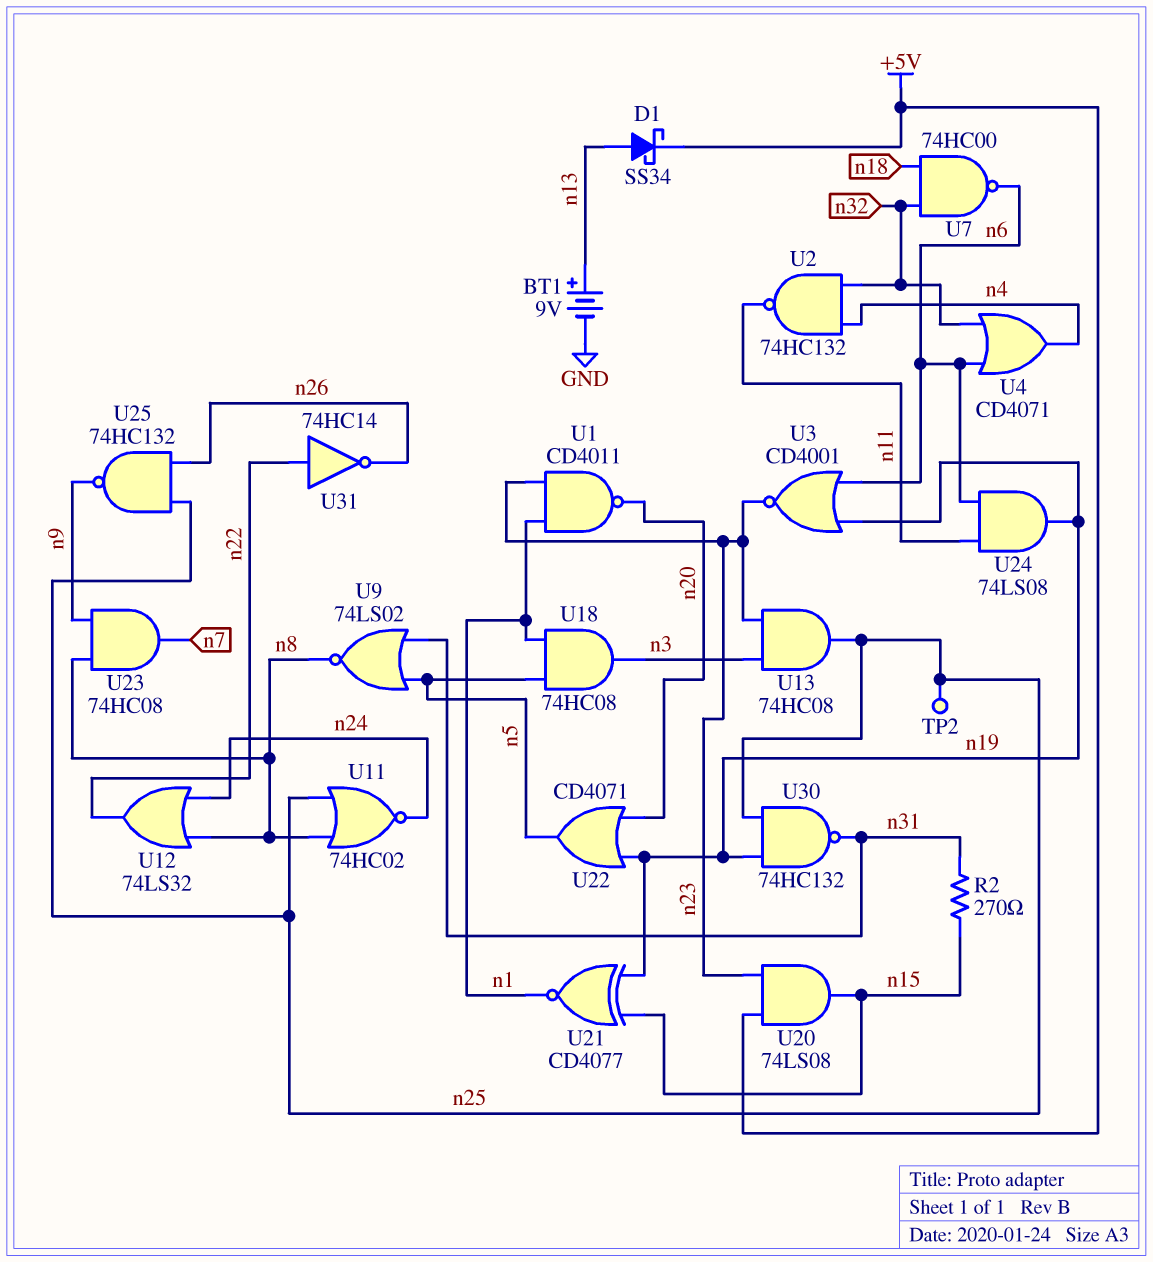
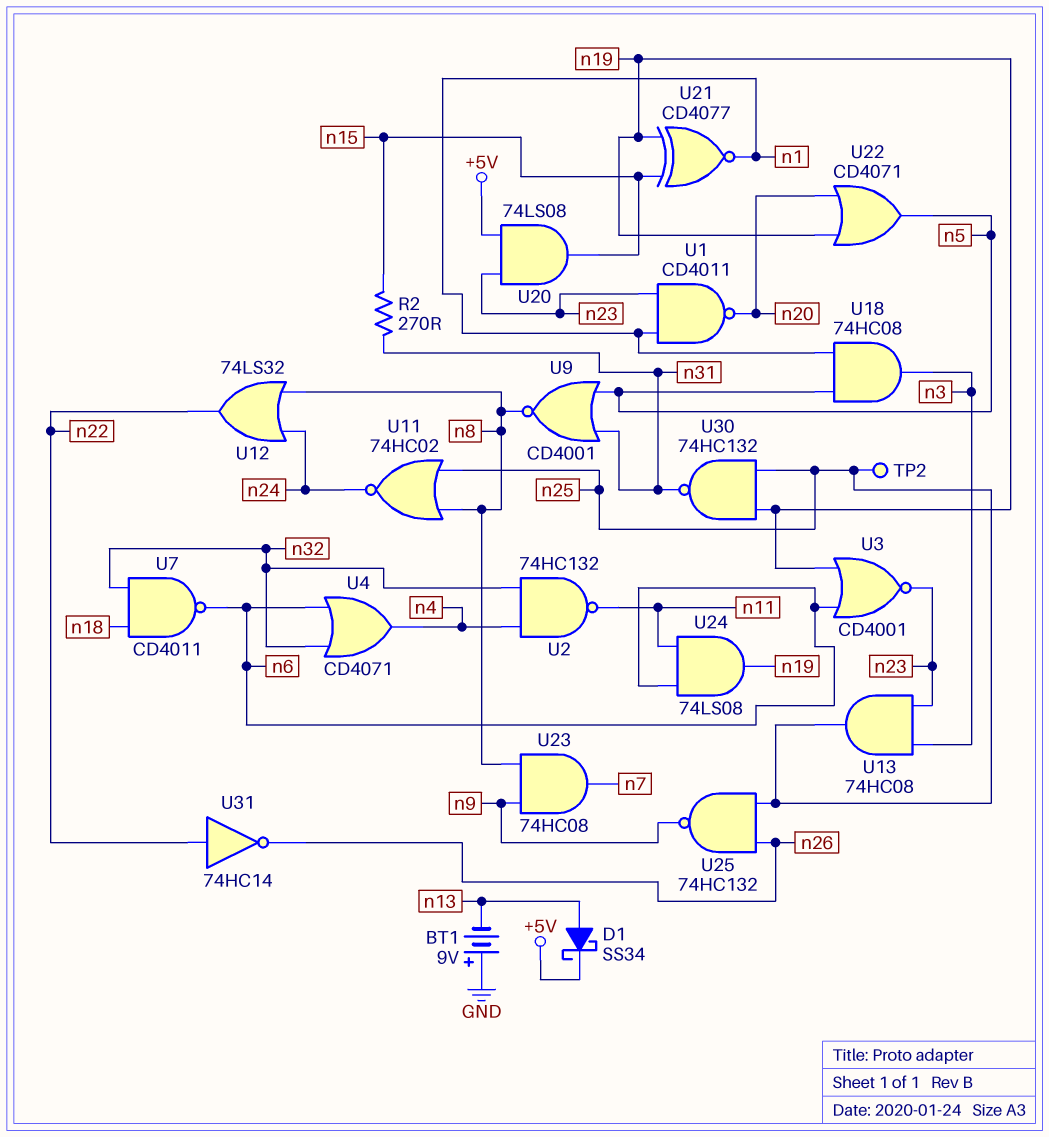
BT1: 9V (plus n13, minus GND) -> 9V (plus GND, minus n13)
U7: NAND 74HC00 (in n18, in n32, out n6) -> NAND CD4011 (in n18, in n32, out n6)
U9: NOR 74LS02 (in n5, in n31, out n8) -> NOR CD4001 (in n5, in n31, out n8)

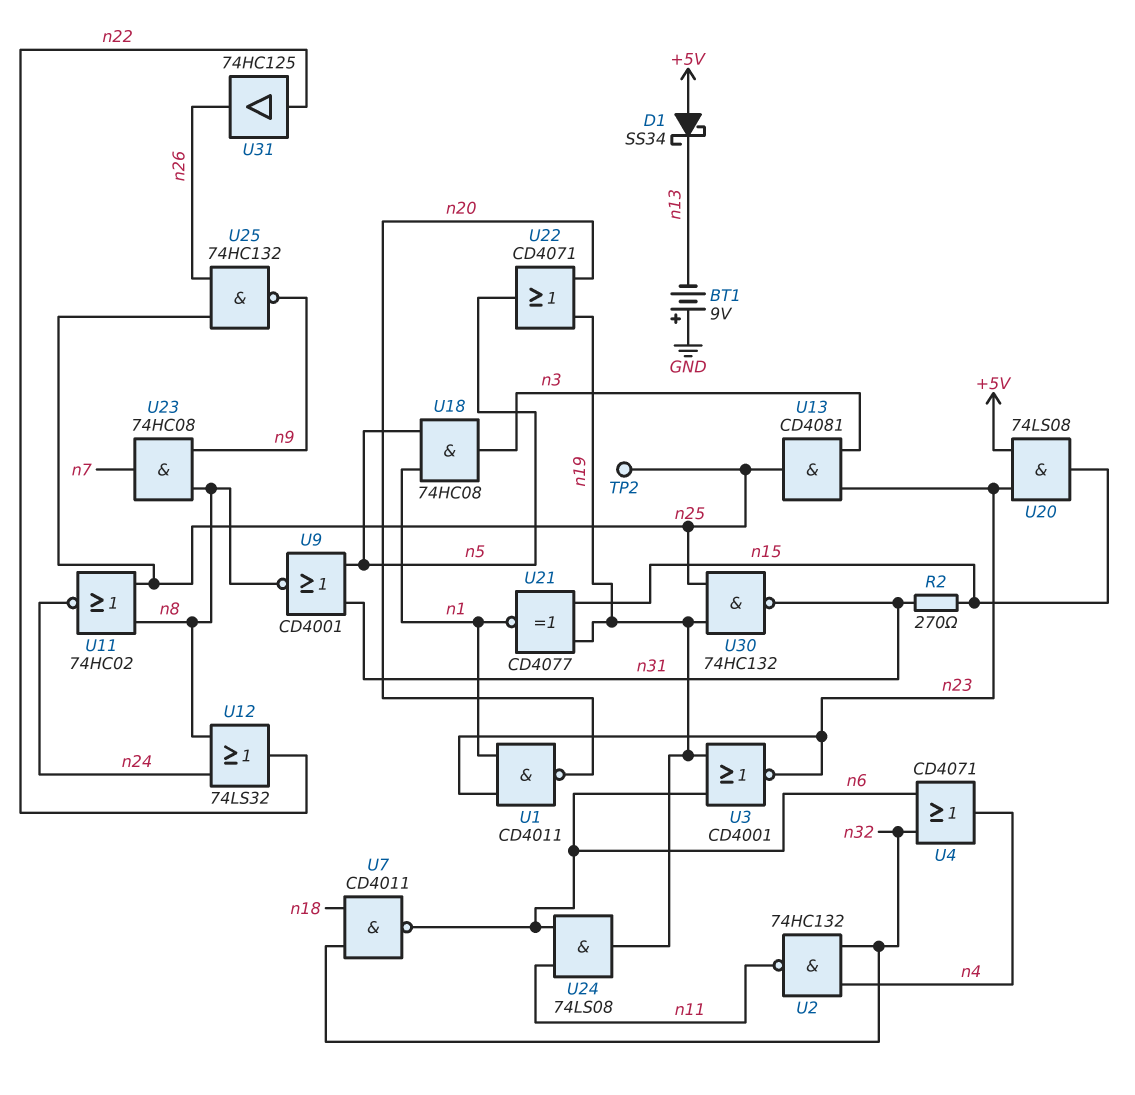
D1: schottky SS34 (A n13, K +5V) -> schottky SS34 (A +5V, K n13)
U13: AND 74HC08 (in n3, in n23, out n25) -> AND CD4081 (in n3, in n23, out n25)
U31: NOT 74HC14 (in n22, out n26) -> buffer 74HC125 (in n22, out n26)

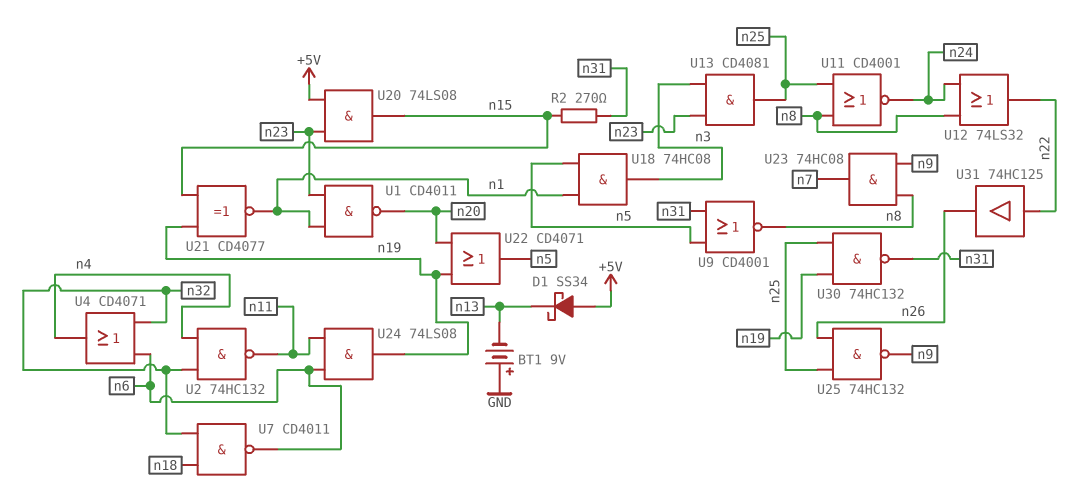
TP2: test point (n25) -> none
U3: NOR CD4001 (in n6, in n19, out n23) -> none
U11: NOR 74HC02 (in n8, in n25, out n24) -> NOR CD4001 (in n8, in n25, out n24)

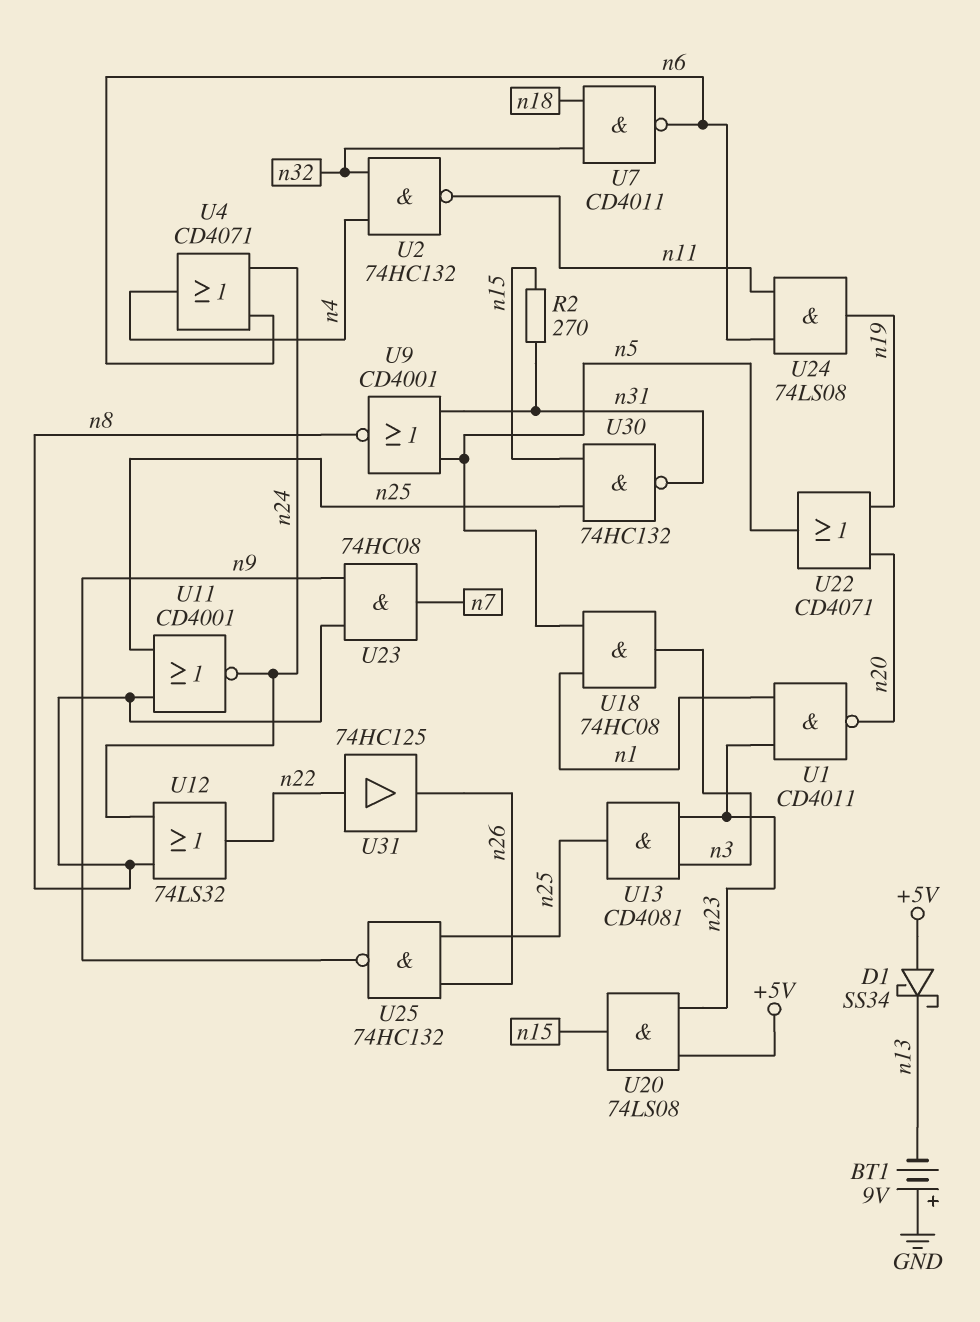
U4: OR CD4071 (in n6, in n32, out n4) -> OR CD4071 (in n6, in n24, out n4)
U21: XNOR CD4077 (in n15, in n19, out n1) -> none
U30: NAND 74HC132 (in n19, in n25, out n31) -> NAND 74HC132 (in n15, in n25, out n31)

